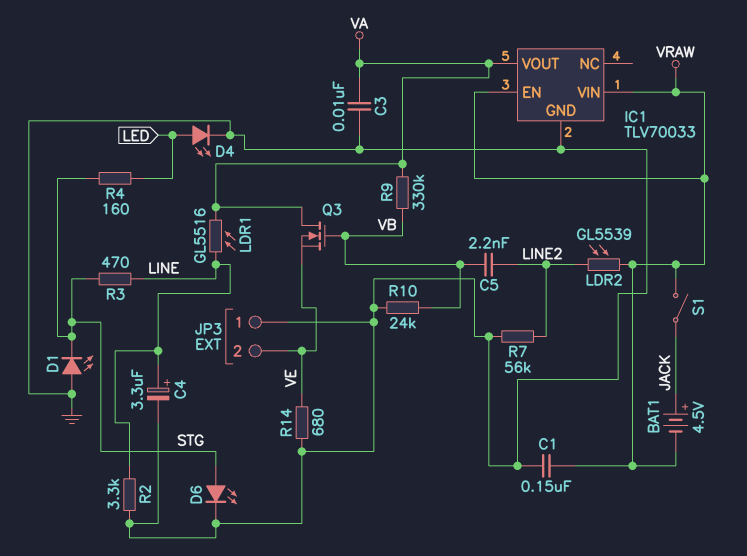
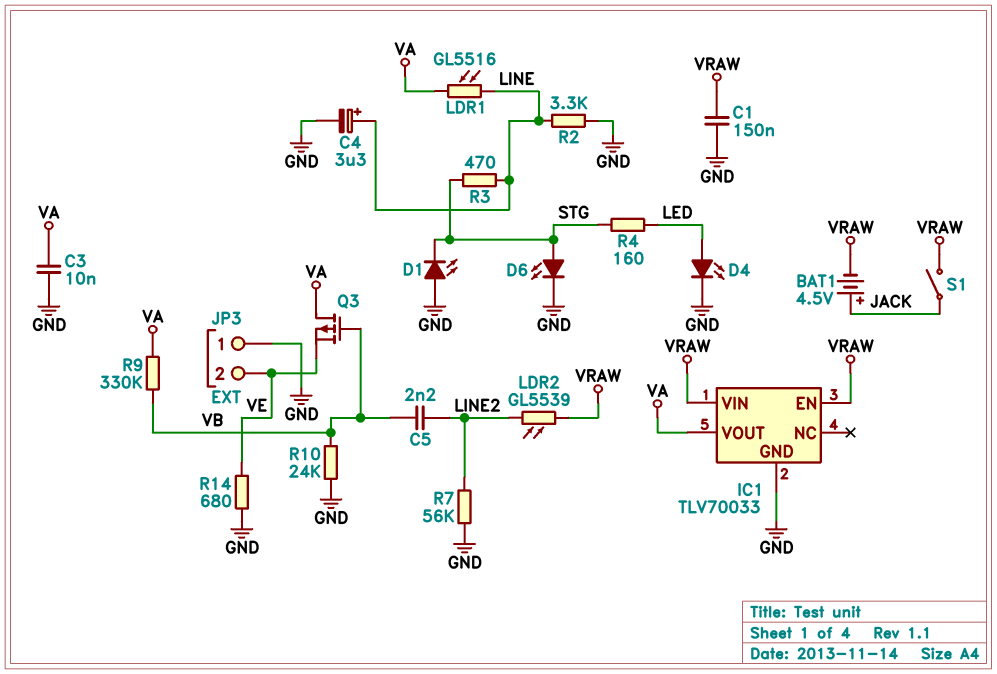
Q3: NMOS (G VB, D VA, S VE) -> PMOS (G VB, D VA, S VE)

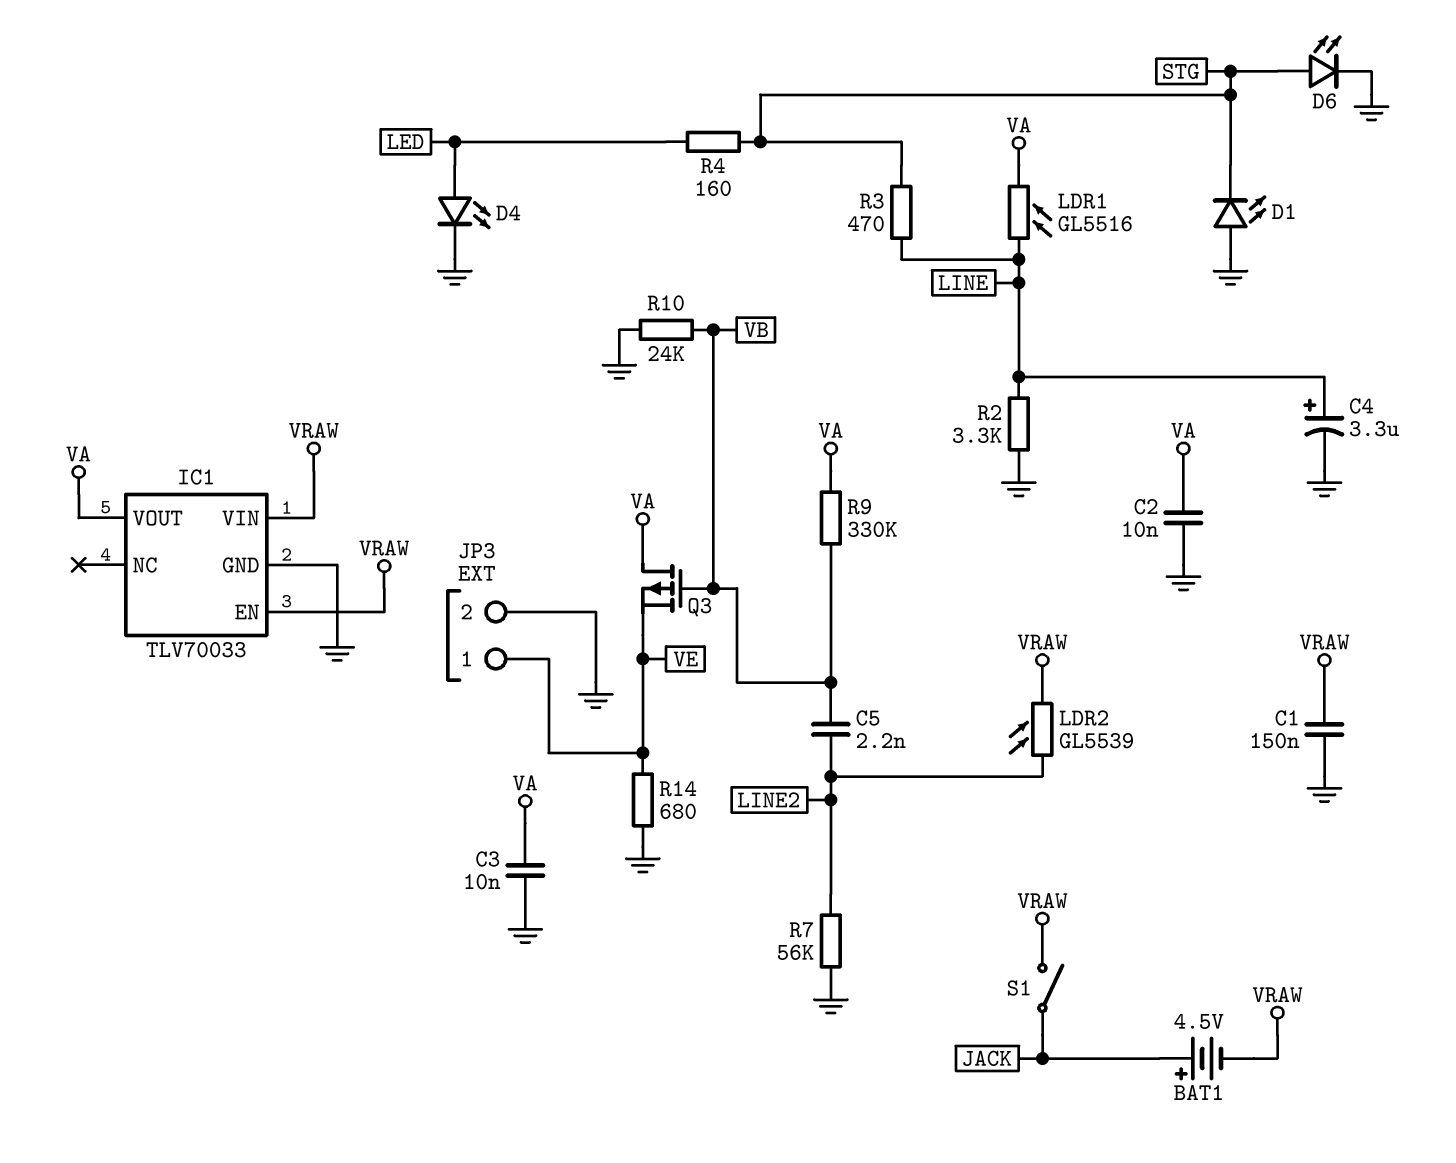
C2: none -> 10nF (GND, VA)
JP3 pin 1: GND -> VE
JP3 pin 2: VE -> GND

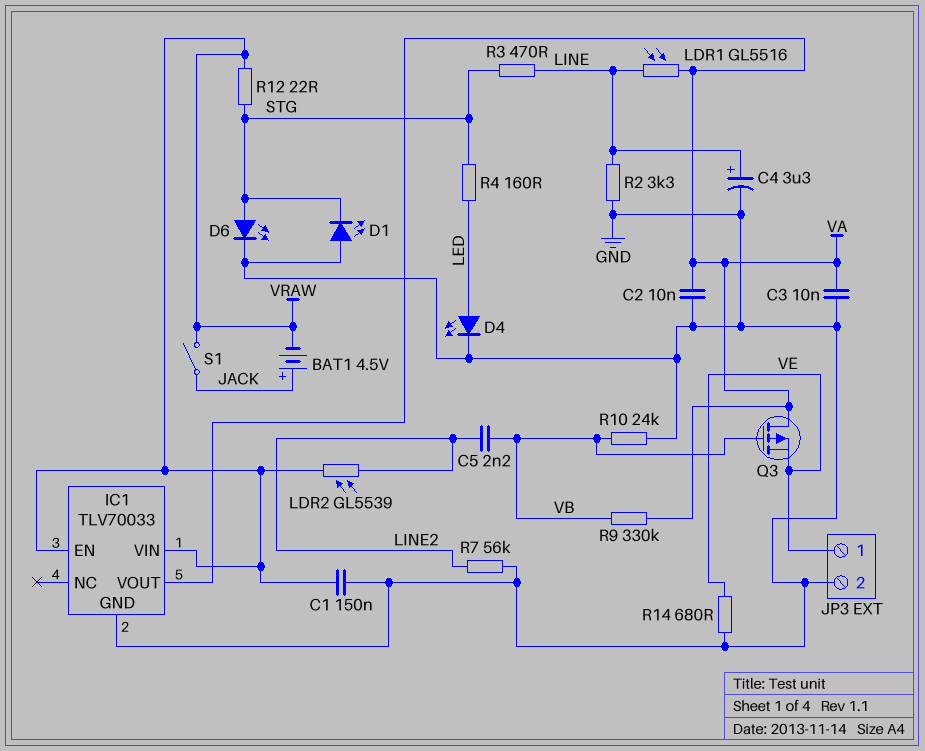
R12: none -> 22 (STG, VRAW)

